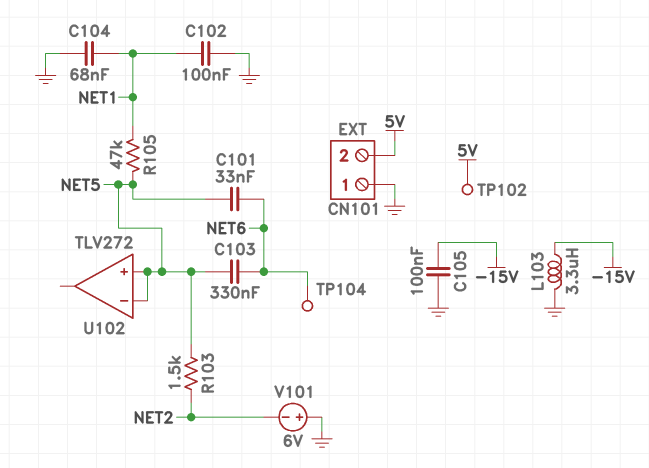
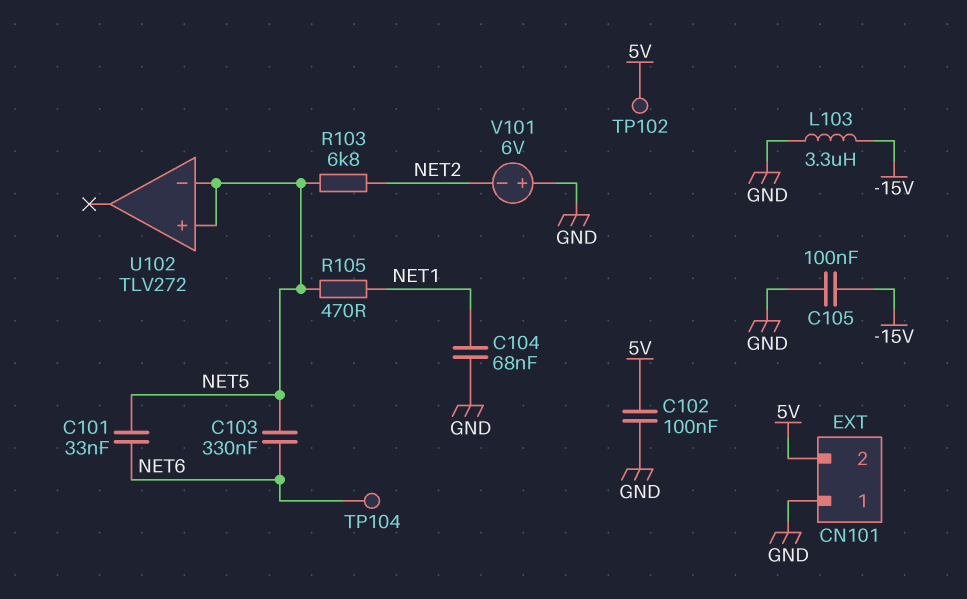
C102: 100nF (GND, NET1) -> 100nF (5V, GND)
R103: 1.5k (NET2, NET5) -> 6.8k (NET2, NET5)
R105: 47k (NET1, NET5) -> 470 (NET1, NET5)

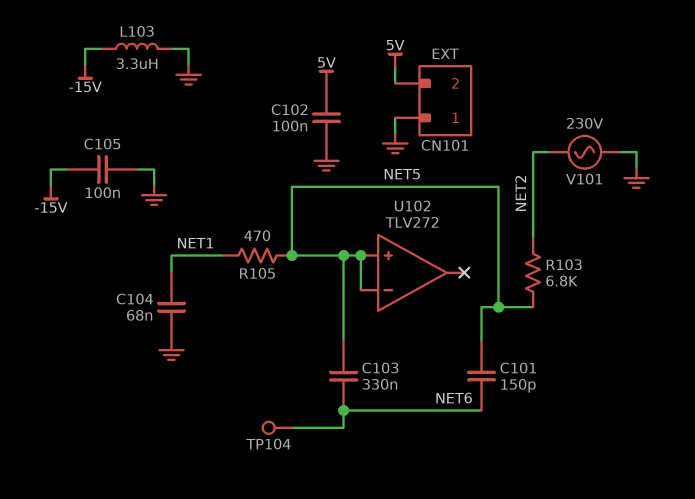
C101: 33nF (NET5, NET6) -> 150pF (NET5, NET6)
TP102: test point (5V) -> none
V101: 6V (plus GND, minus NET2) -> AC 230V (GND, NET2)

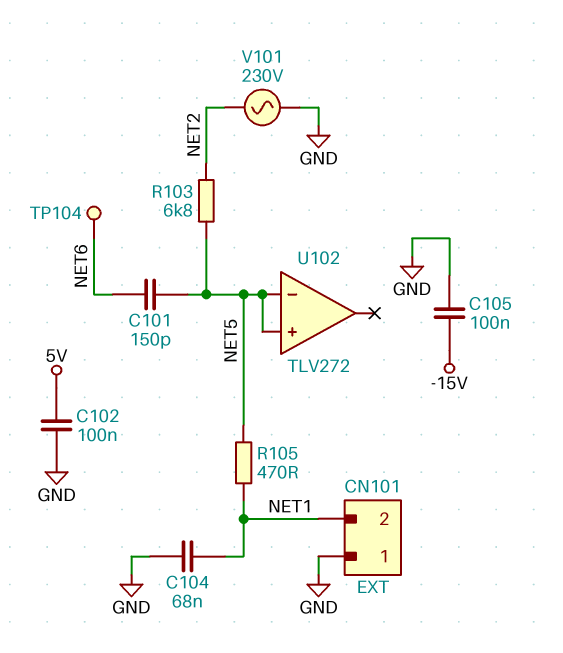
C103: 330nF (NET5, NET6) -> none
CN101 pin 2: 5V -> NET1
L103: 3.3uH (-15V, GND) -> none

